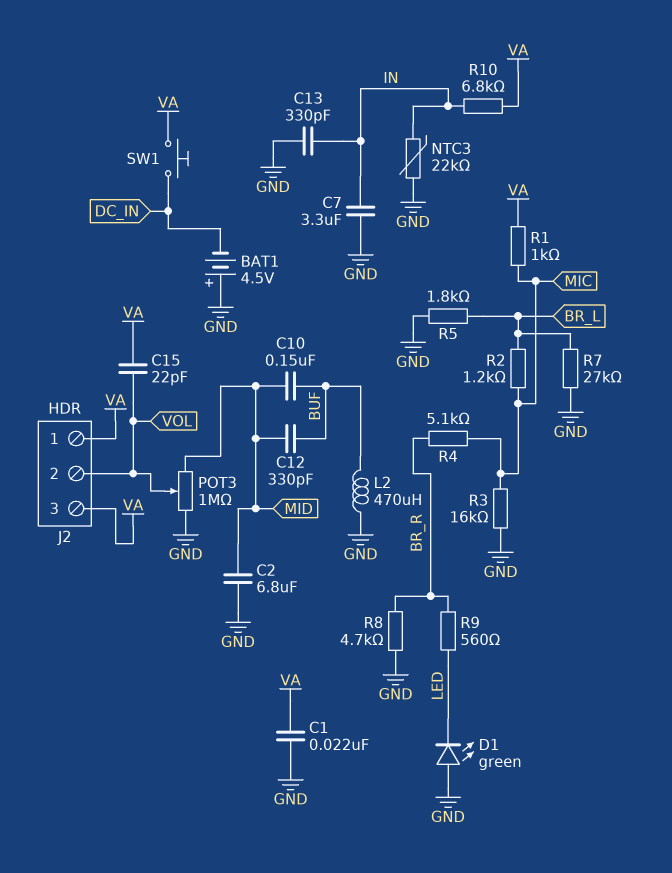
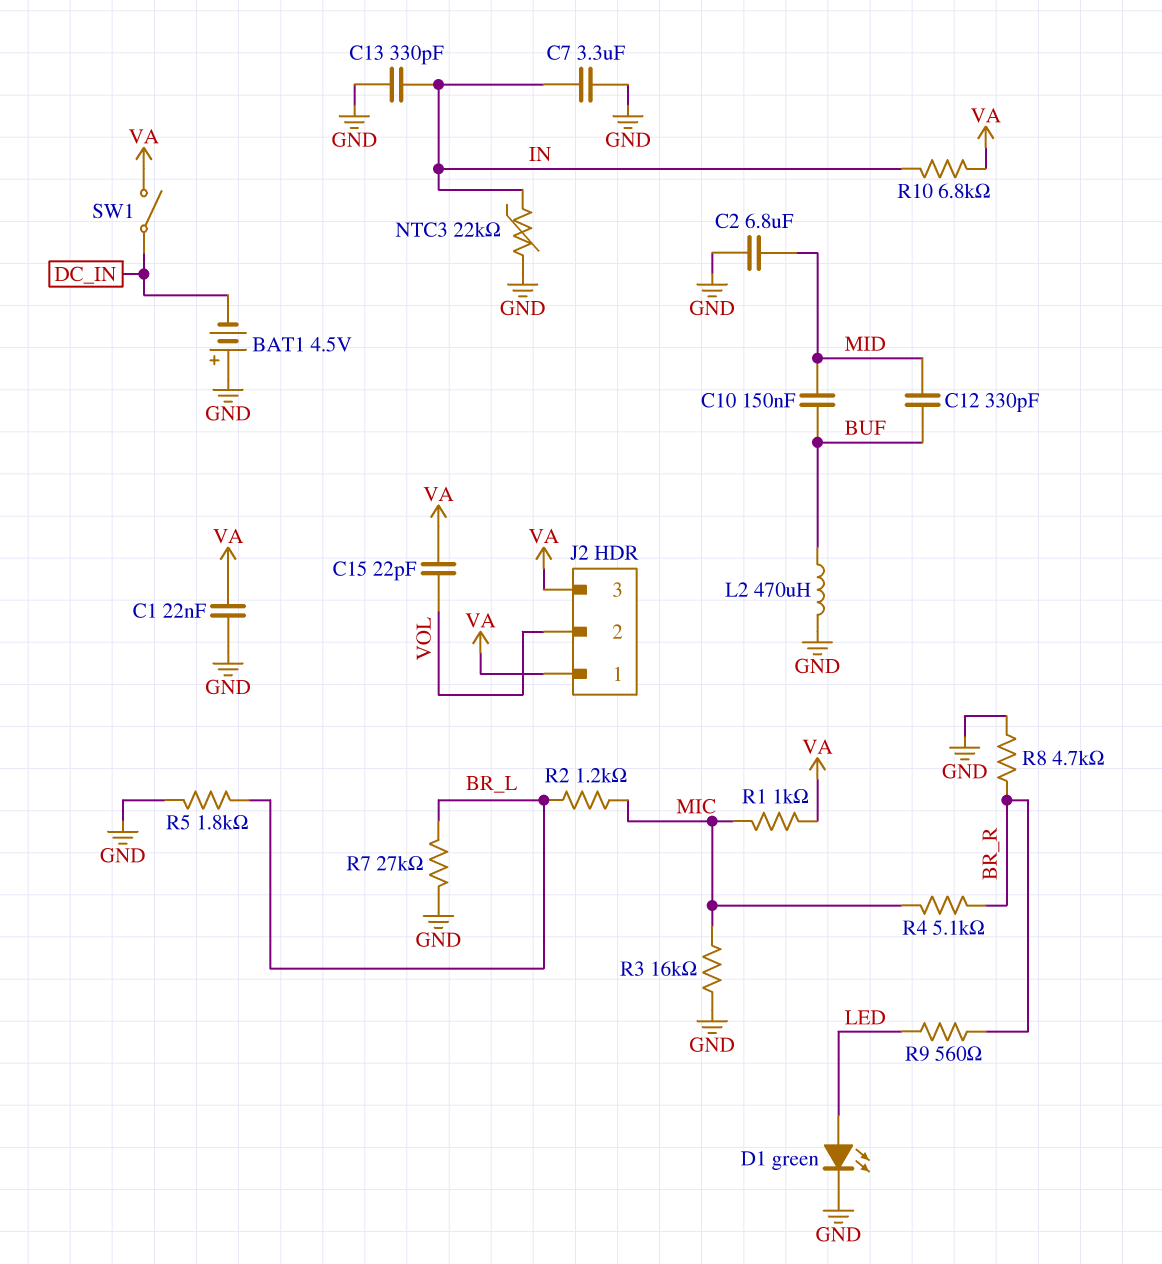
D1: LED green (A GND, K LED) -> LED green (A LED, K GND)
POT3: 1M (GND, MID, wiper VOL) -> none
SW1: button (DC_IN, VA) -> switch (DC_IN, VA)

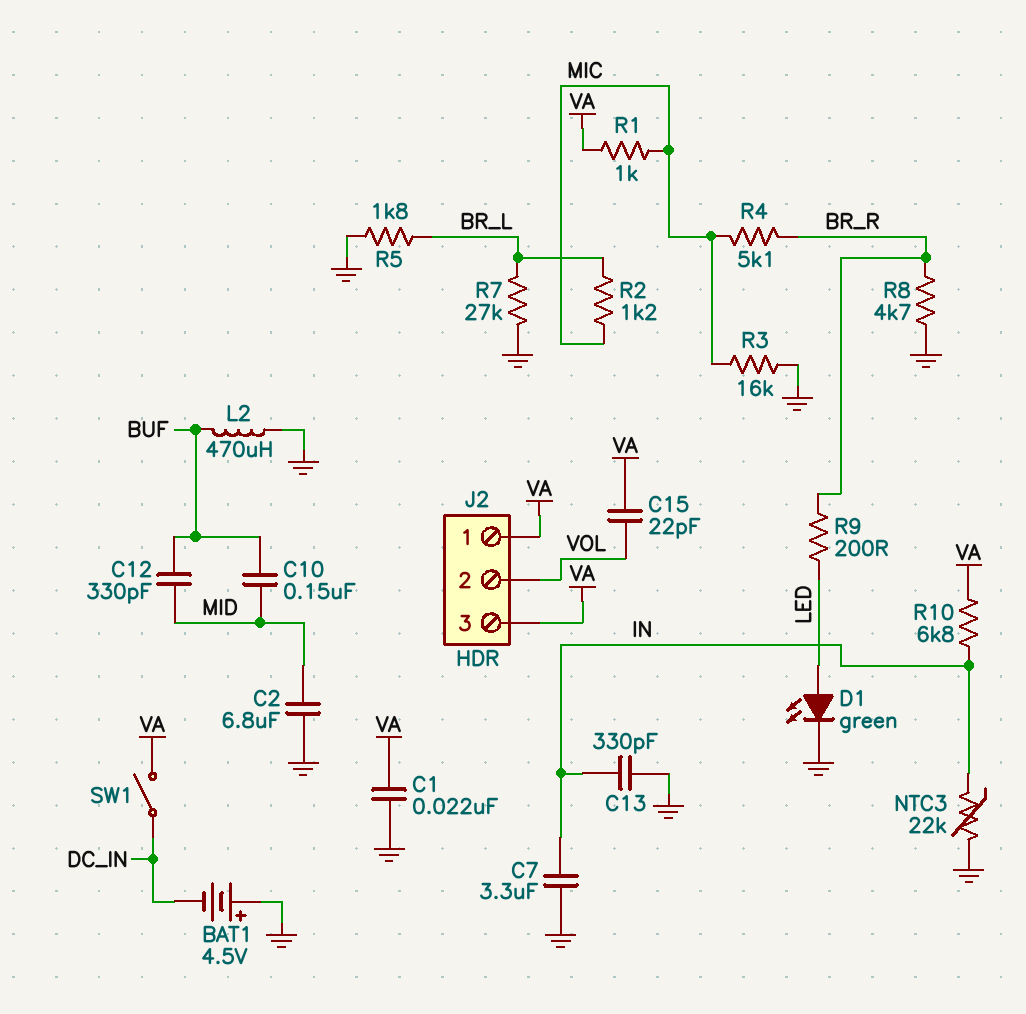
R9: 560 (BR_R, LED) -> 200 (BR_R, LED)

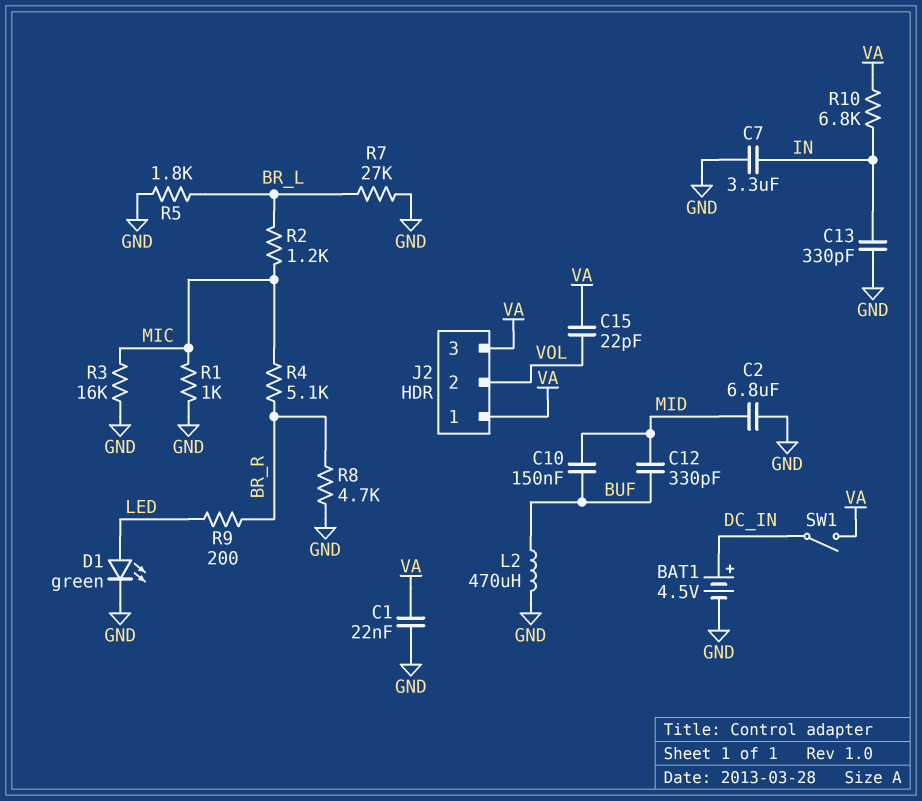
BAT1: 4.5V (plus GND, minus DC_IN) -> 4.5V (plus DC_IN, minus GND)
NTC3: 22k (GND, IN) -> none
R1: 1k (MIC, VA) -> 1k (GND, MIC)

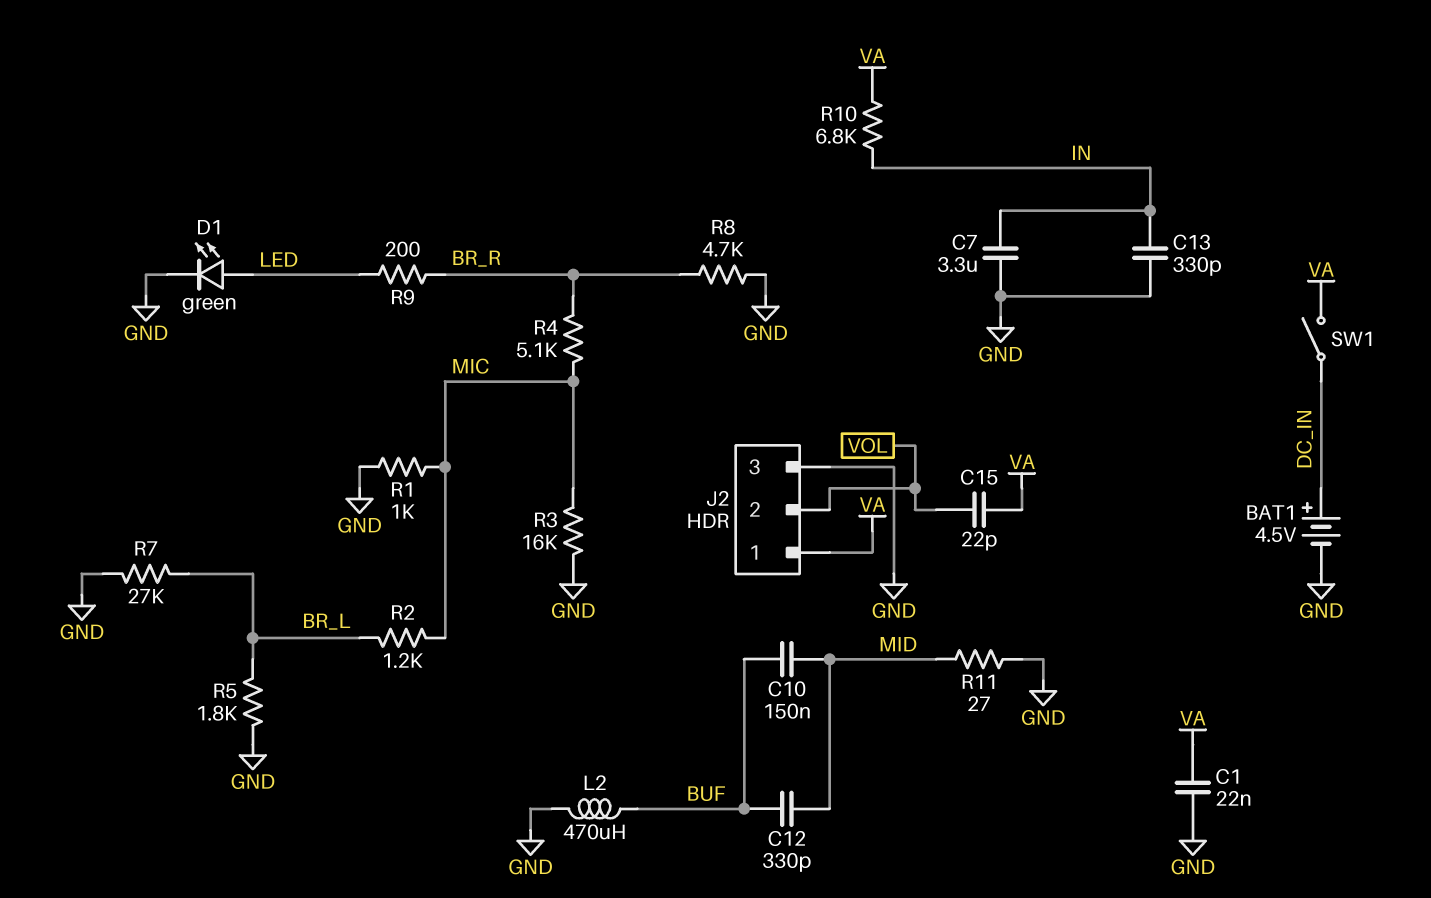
C2: 6.8uF (GND, MID) -> none
J2 pin 3: VA -> GND
R11: none -> 27 (GND, MID)

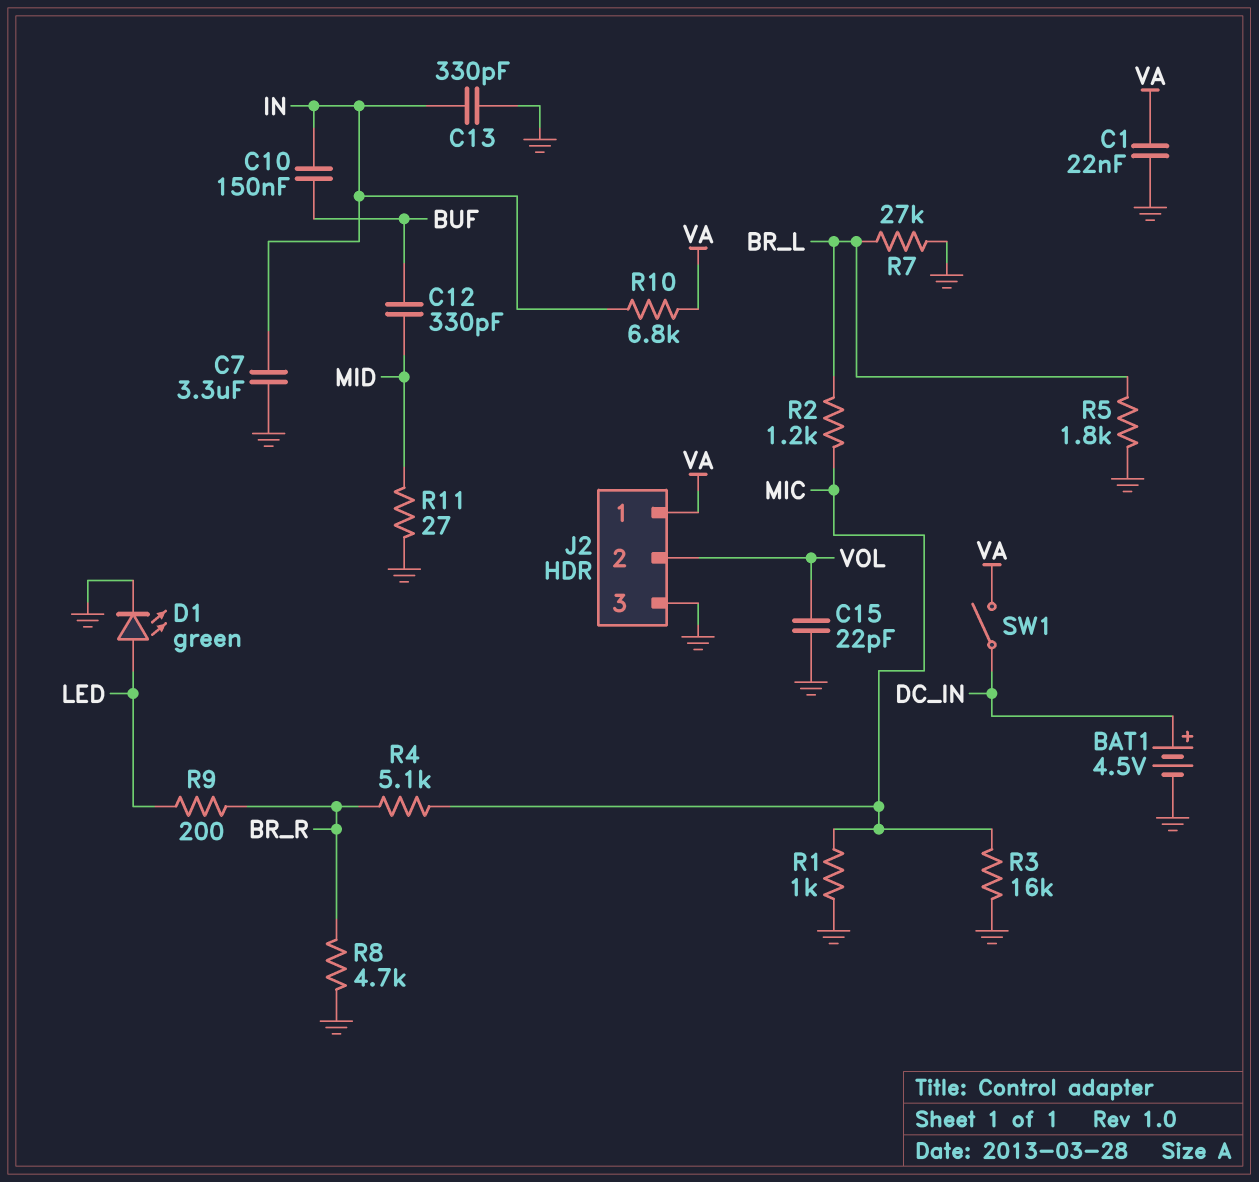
C10: 150nF (BUF, MID) -> 150nF (BUF, IN)
C15: 22pF (VA, VOL) -> 22pF (GND, VOL)
L2: 470uH (BUF, GND) -> none

